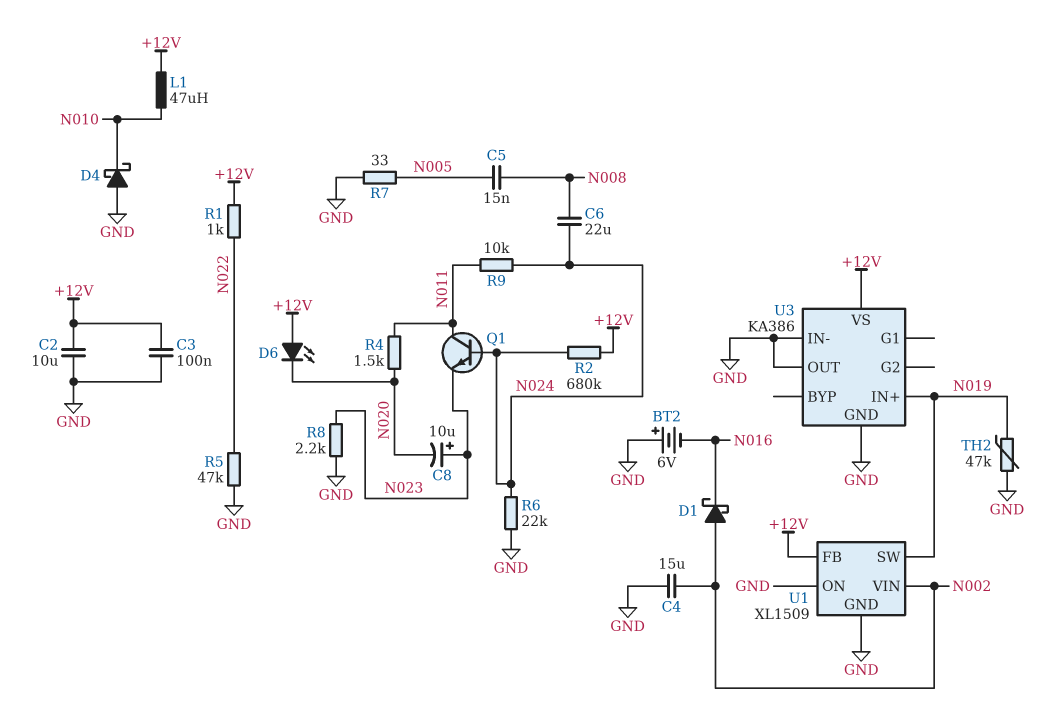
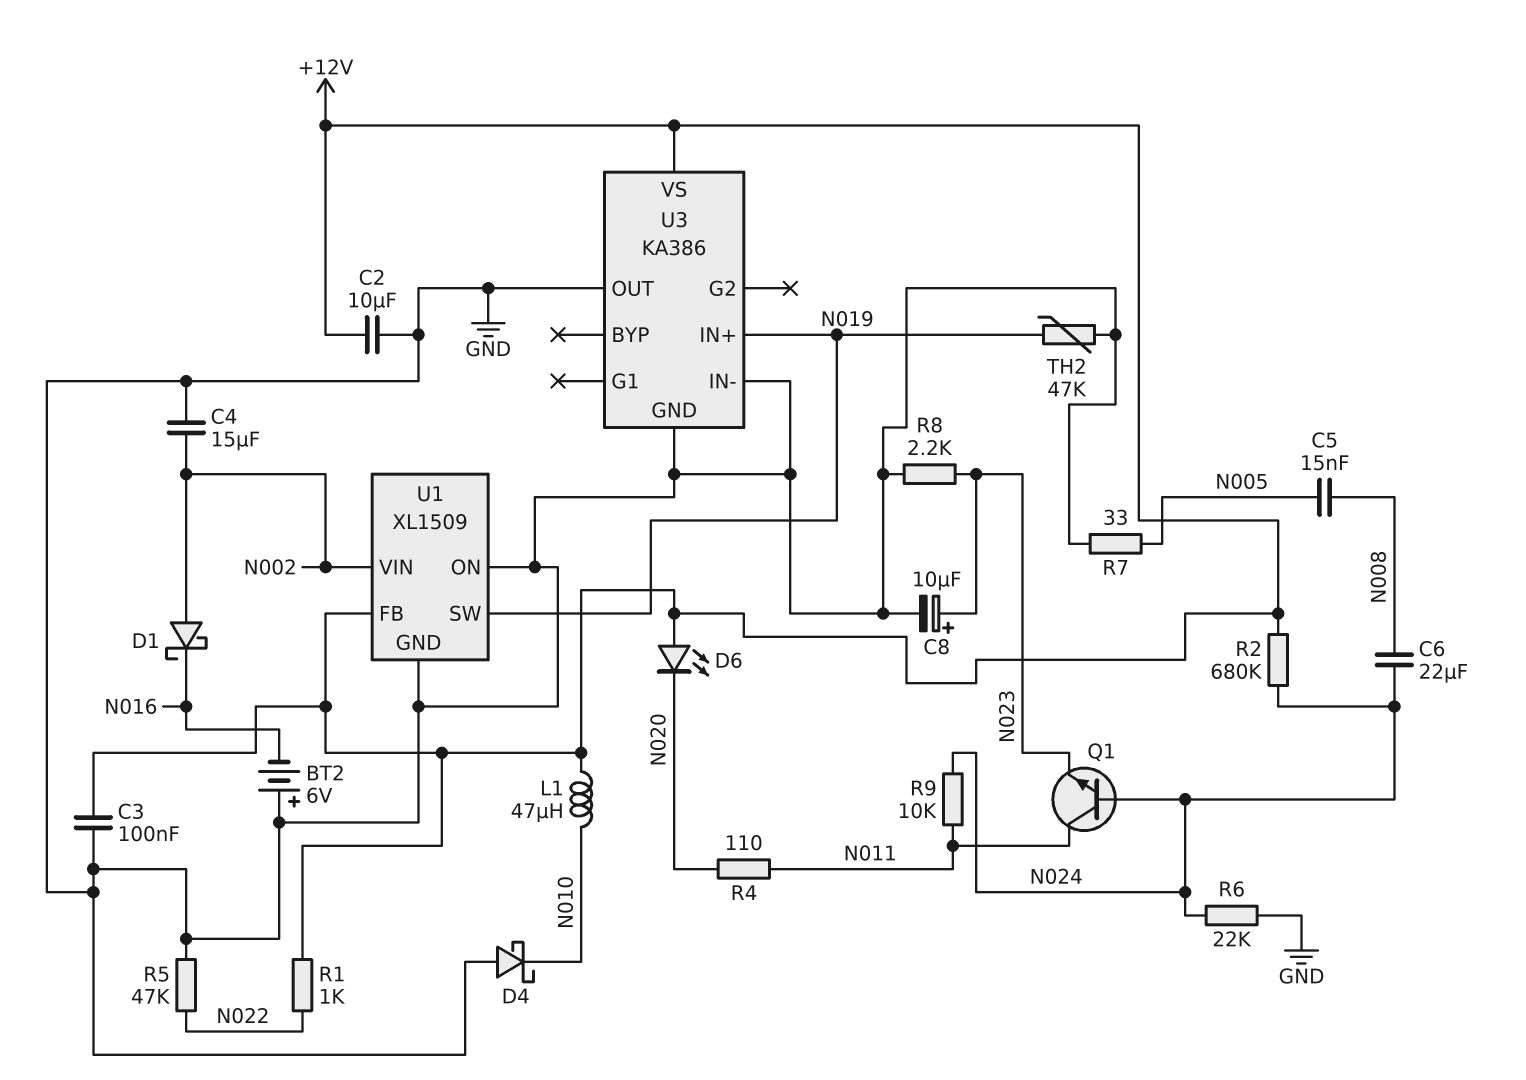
C8: 10uF (plus N023, minus N020) -> 10uF (plus N023, minus GND)
R4: 1.5k (N011, N020) -> 110 (N011, N020)

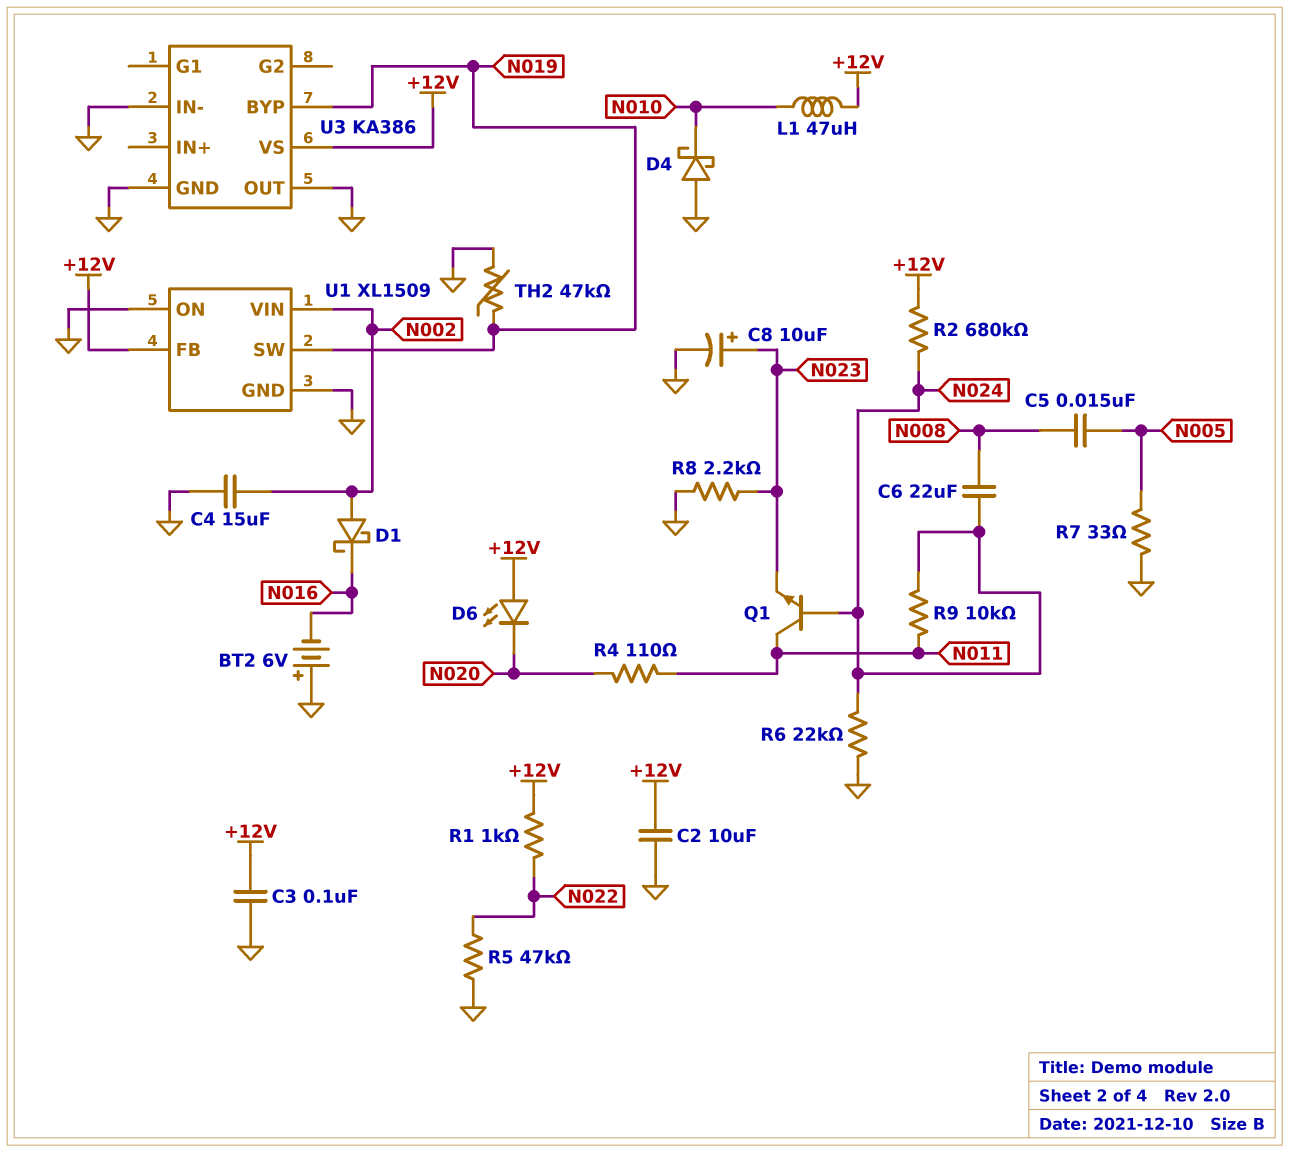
U3 pin BYP: none -> N019
U3 pin IN+: N019 -> none

